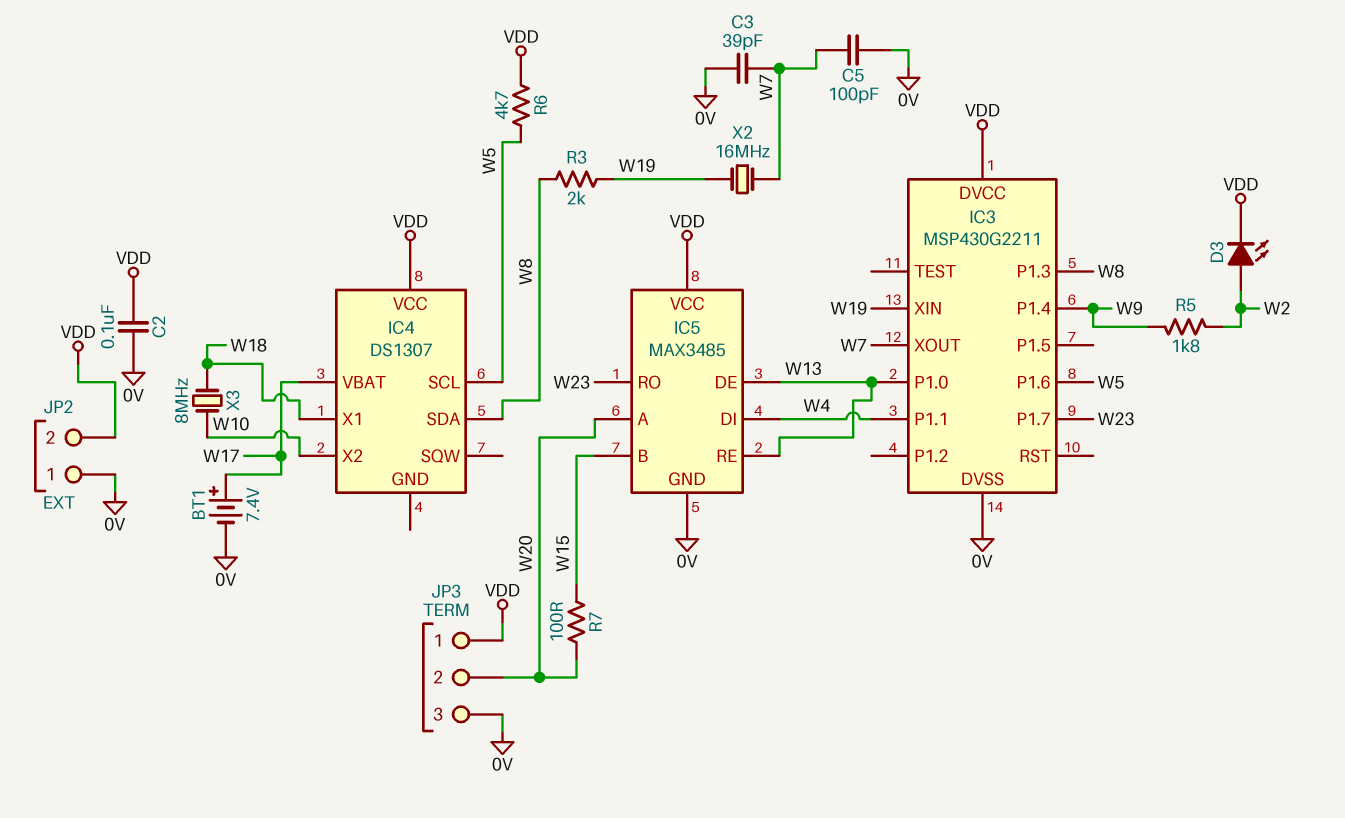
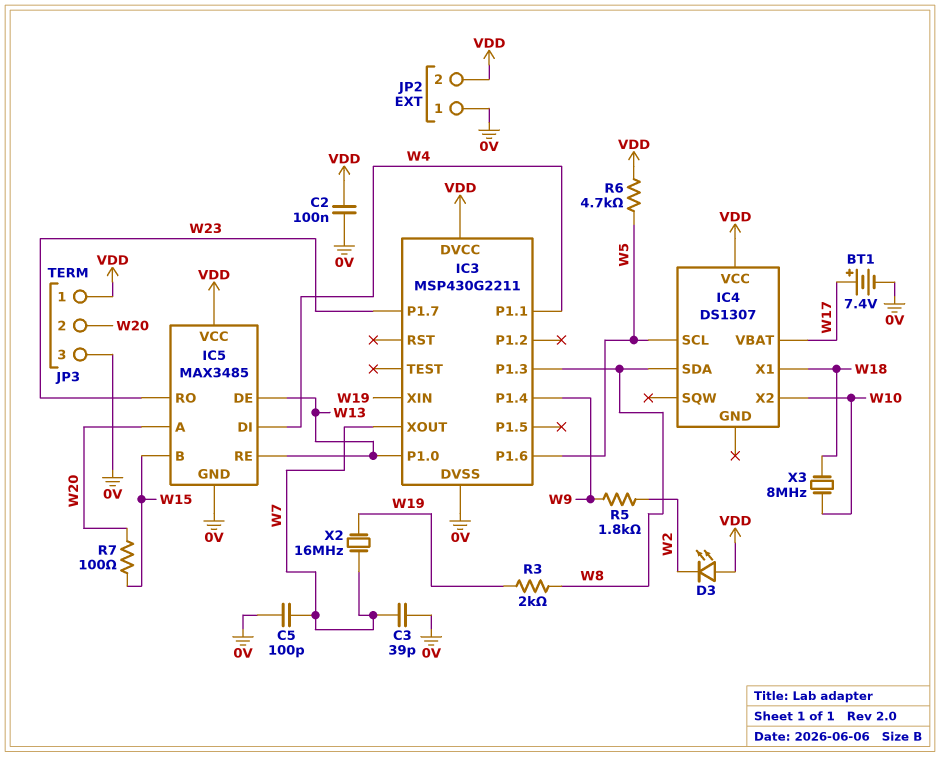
D3: LED (A W2, K VDD) -> LED (A VDD, K W2)

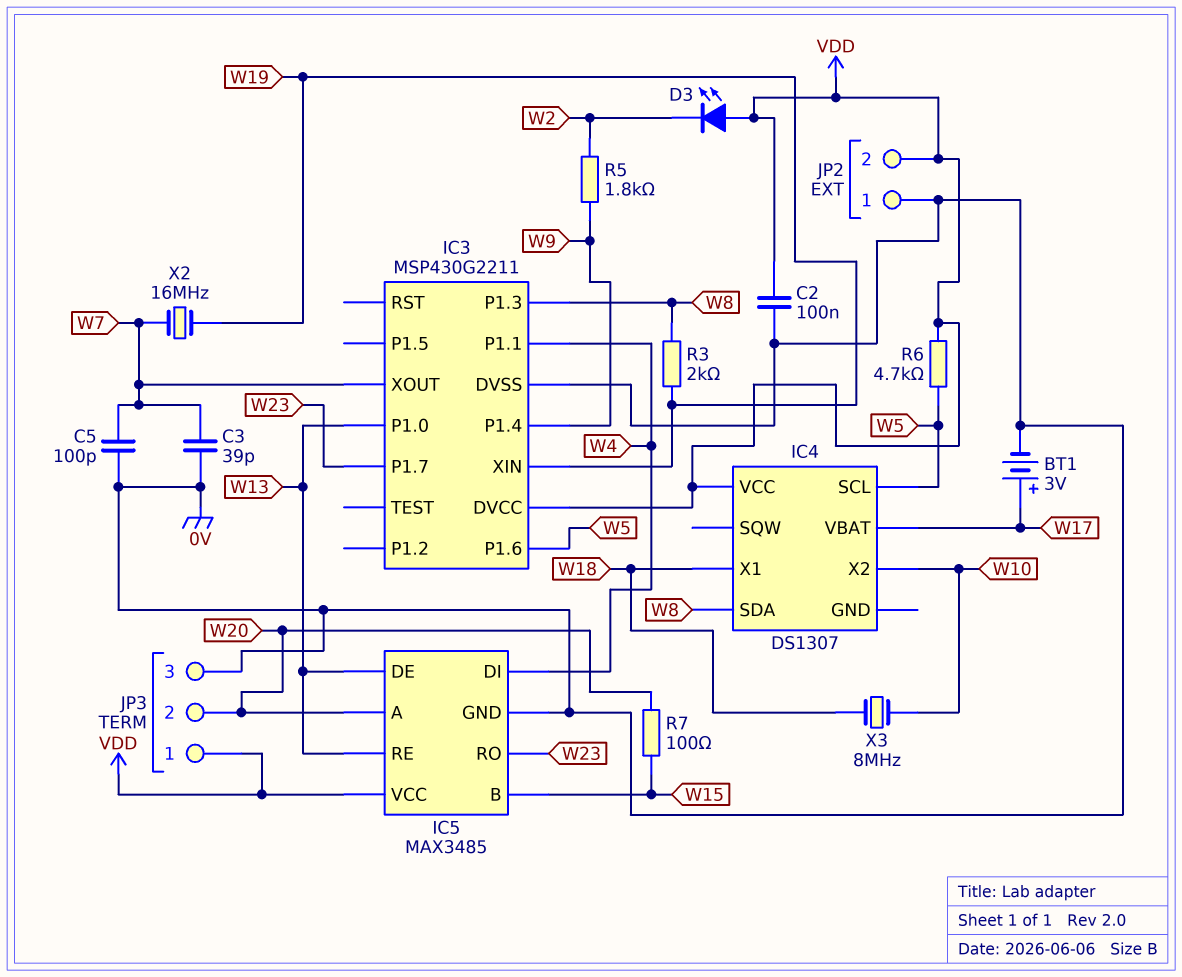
BT1: 7.4V (plus W17, minus 0V) -> 3V (plus W17, minus 0V)

